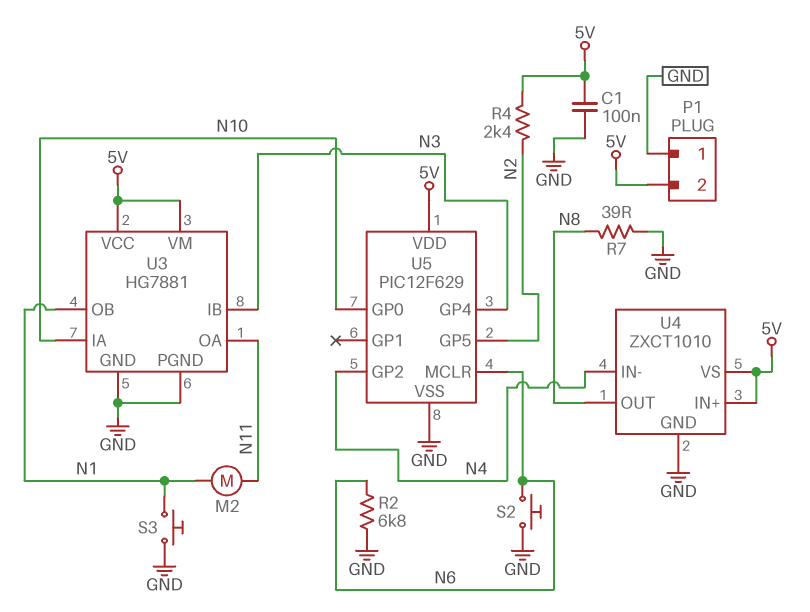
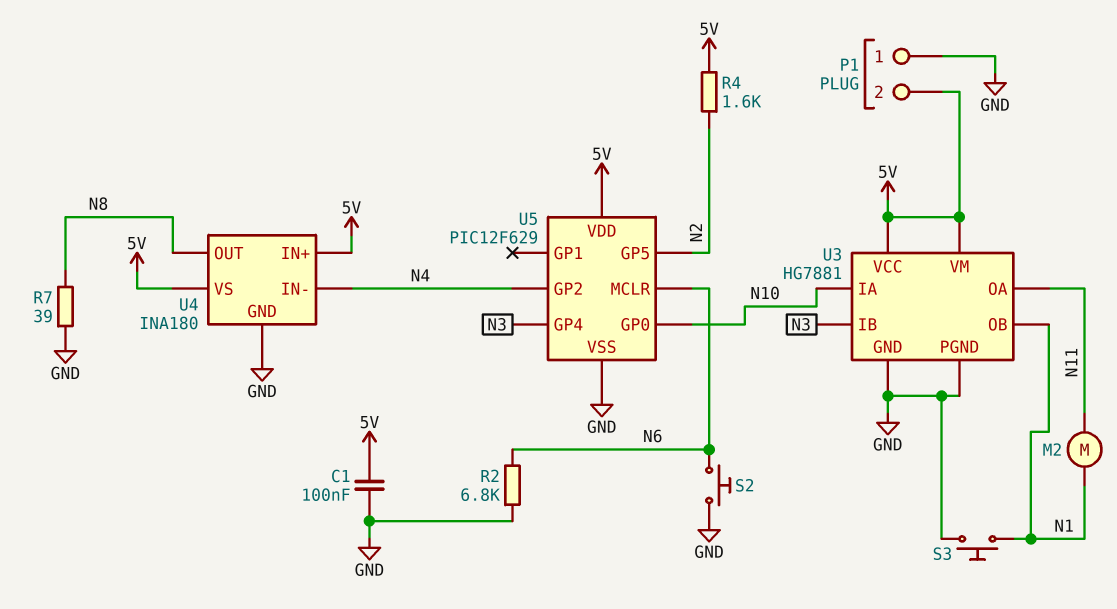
R4: 2.4k (5V, N2) -> 1.6k (5V, N2)
U4: ZXCT1010 -> INA180

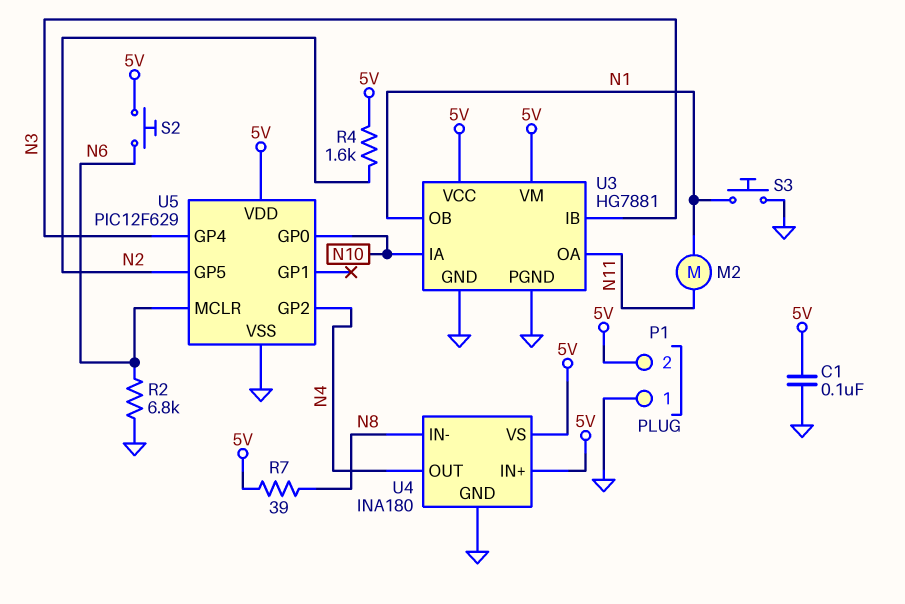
R7: 39 (GND, N8) -> 39 (5V, N8)
S2: button (GND, N6) -> button (5V, N6)
U4 pin IN-: N4 -> N8
U4 pin OUT: N8 -> N4

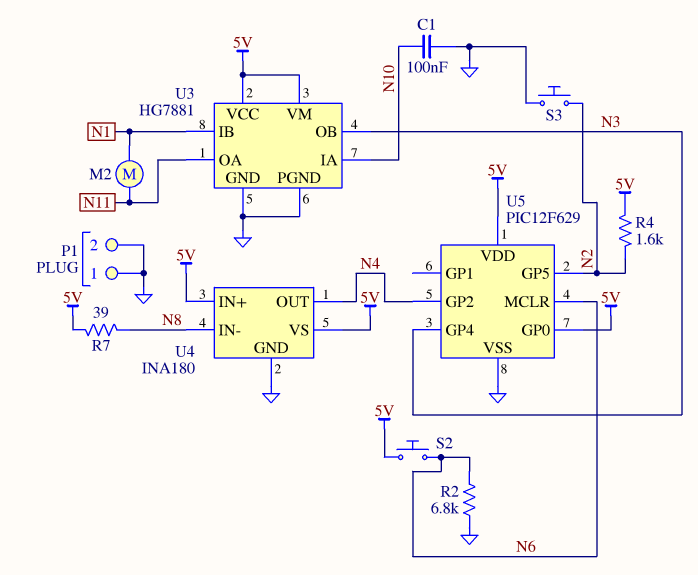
C1: 100nF (5V, GND) -> 100nF (GND, N10)
P1 pin 2: 5V -> GND
S3: button (GND, N1) -> button (GND, N2)
U3 pin IB: N3 -> N1
U3 pin OB: N1 -> N3
U5 pin GP0: N10 -> 5V

